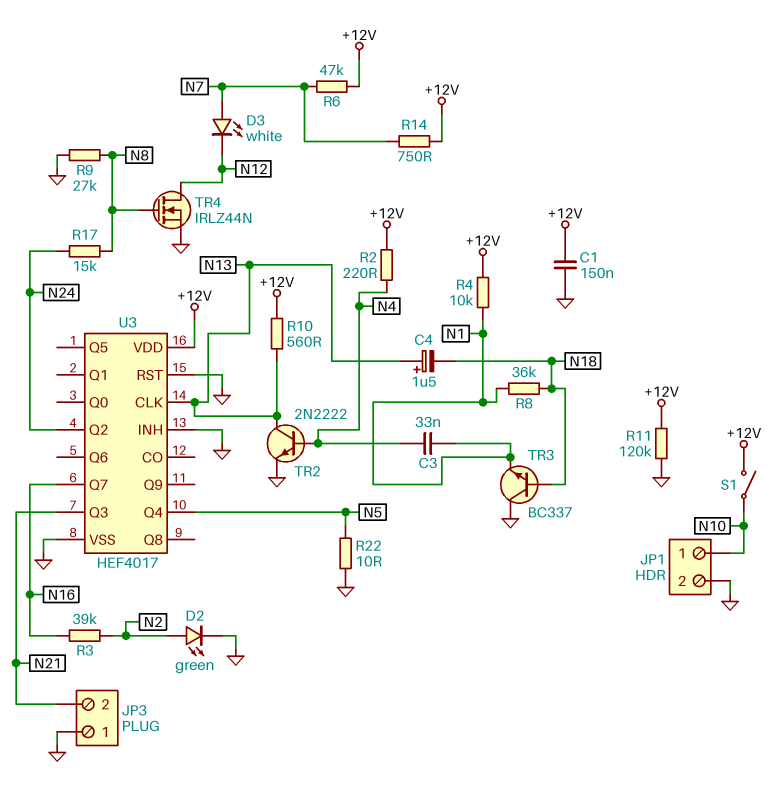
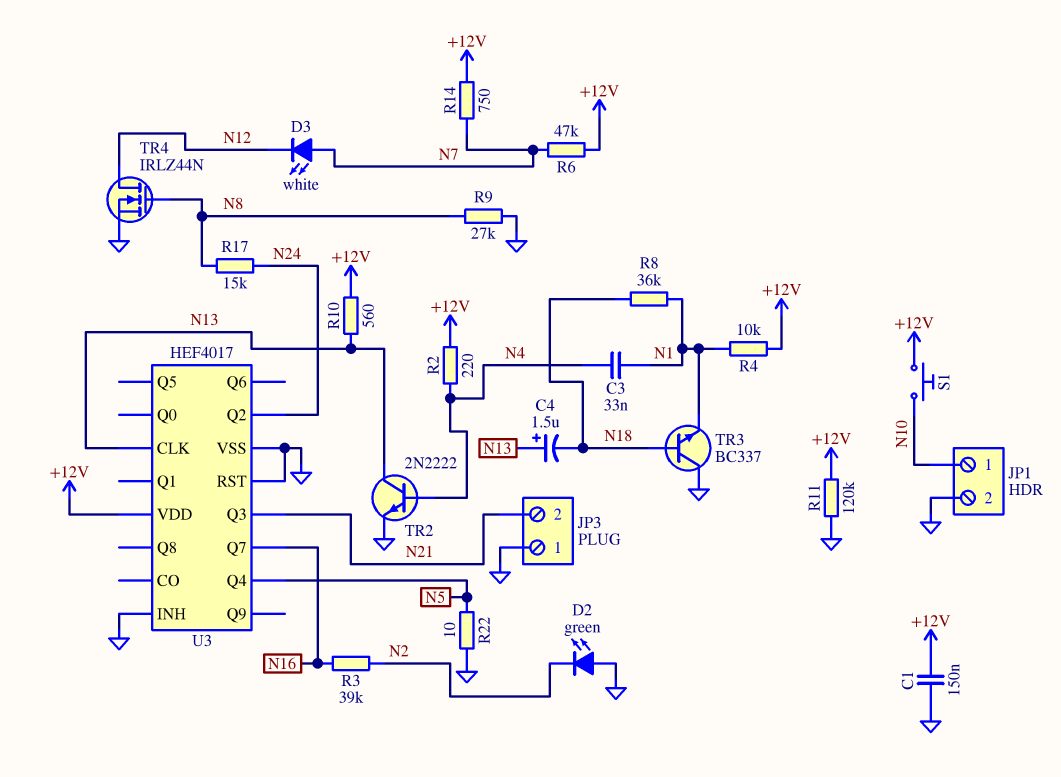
D2: LED green (A N2, K GND) -> LED green (A GND, K N2)
S1: switch (+12V, N10) -> button (+12V, N10)

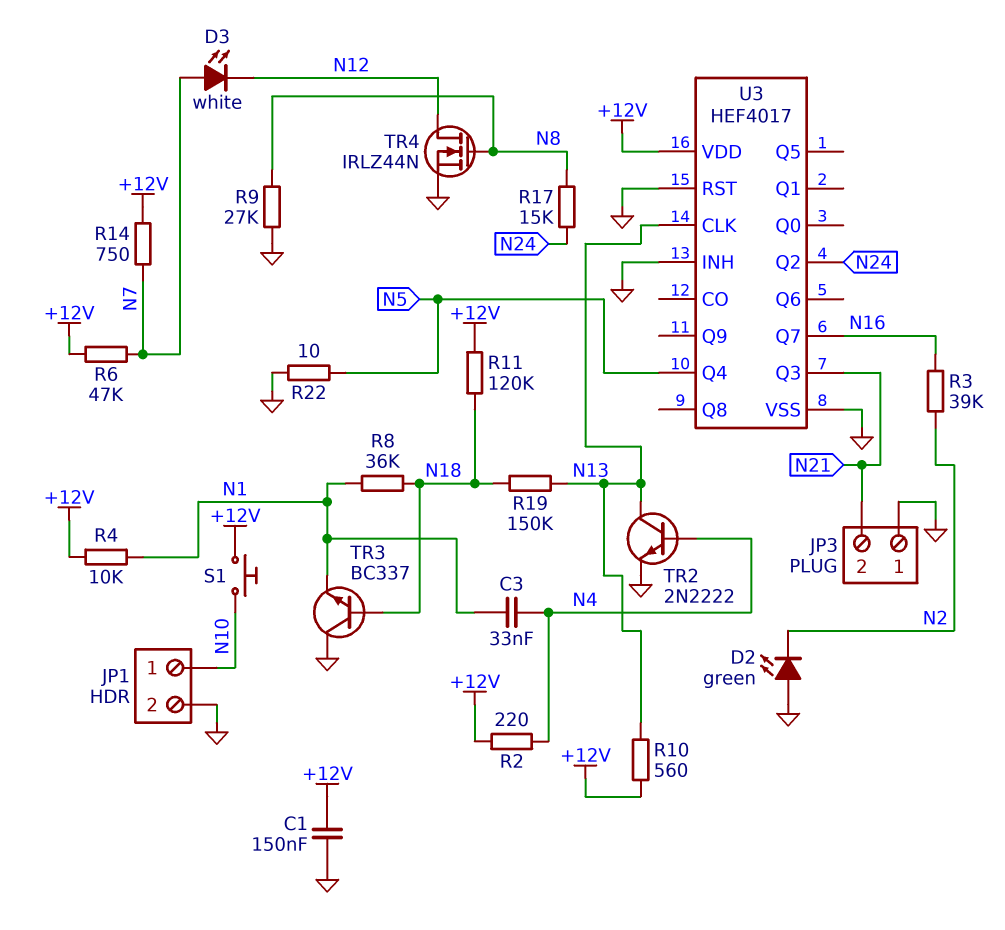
C4: 1.5uF (plus N13, minus N18) -> none
R11: 120k (+12V, GND) -> 120k (+12V, N18)
R19: none -> 150k (N13, N18)

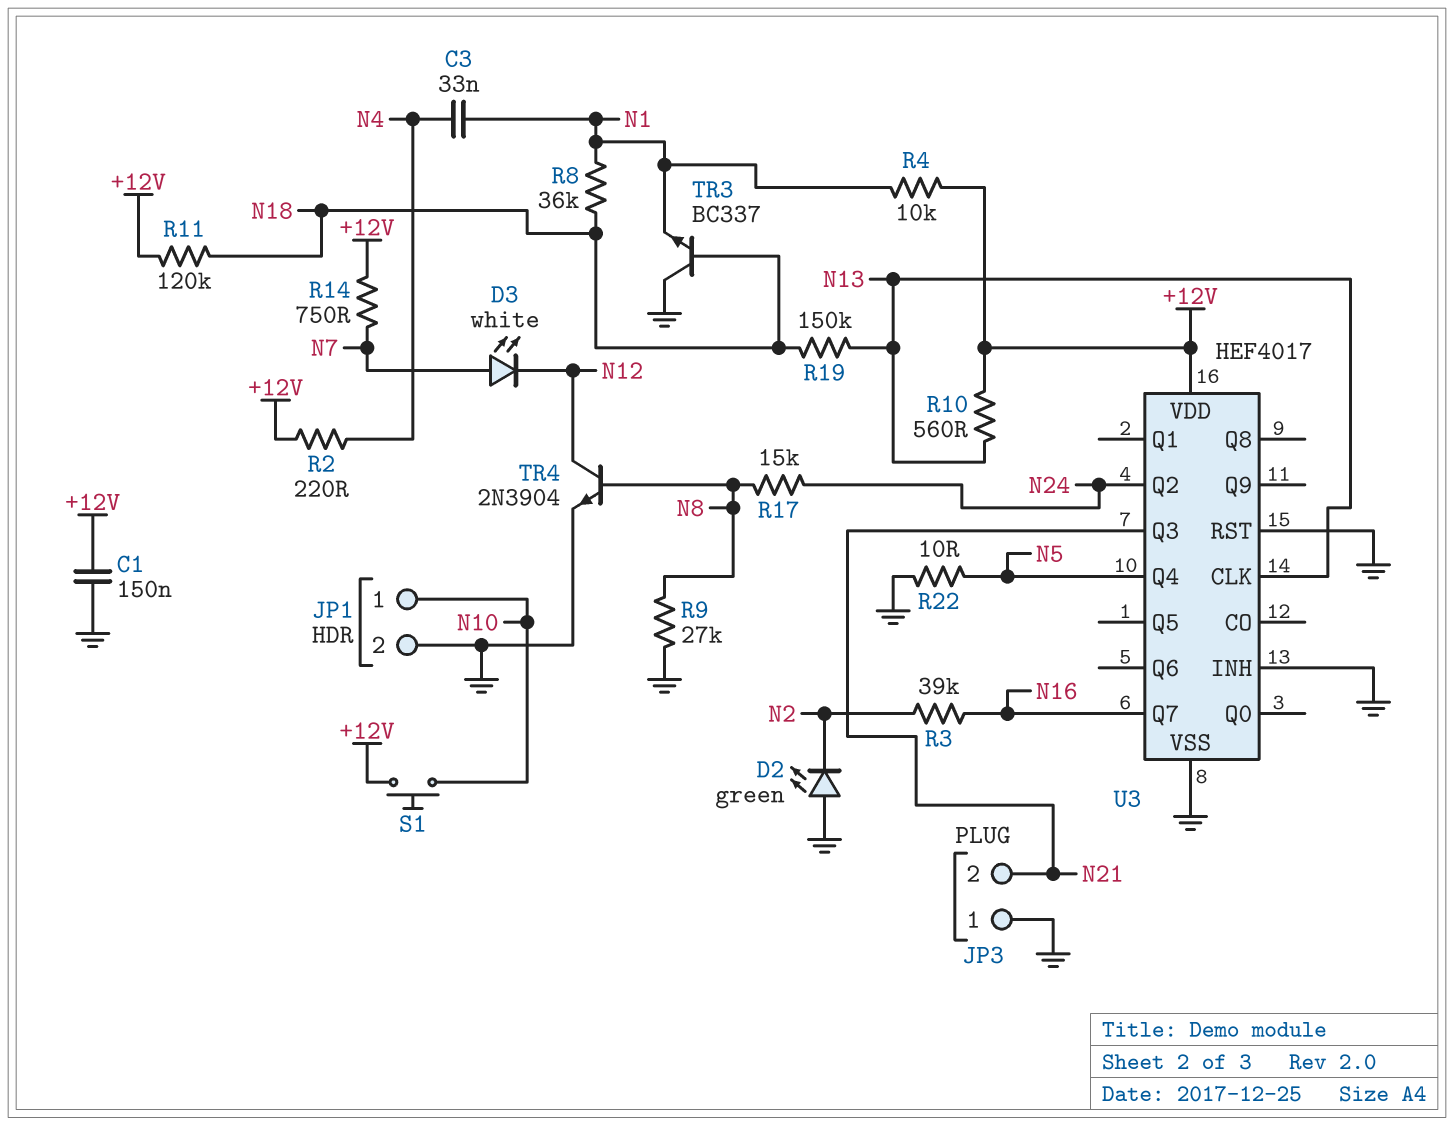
R6: 47k (+12V, N7) -> none
TR2: NPN 2N2222 (B N4, C N13, E GND) -> none
TR4: NMOS IRLZ44N (G N8, D N12, S GND) -> NPN 2N3904 (B N8, C N12, E GND)

